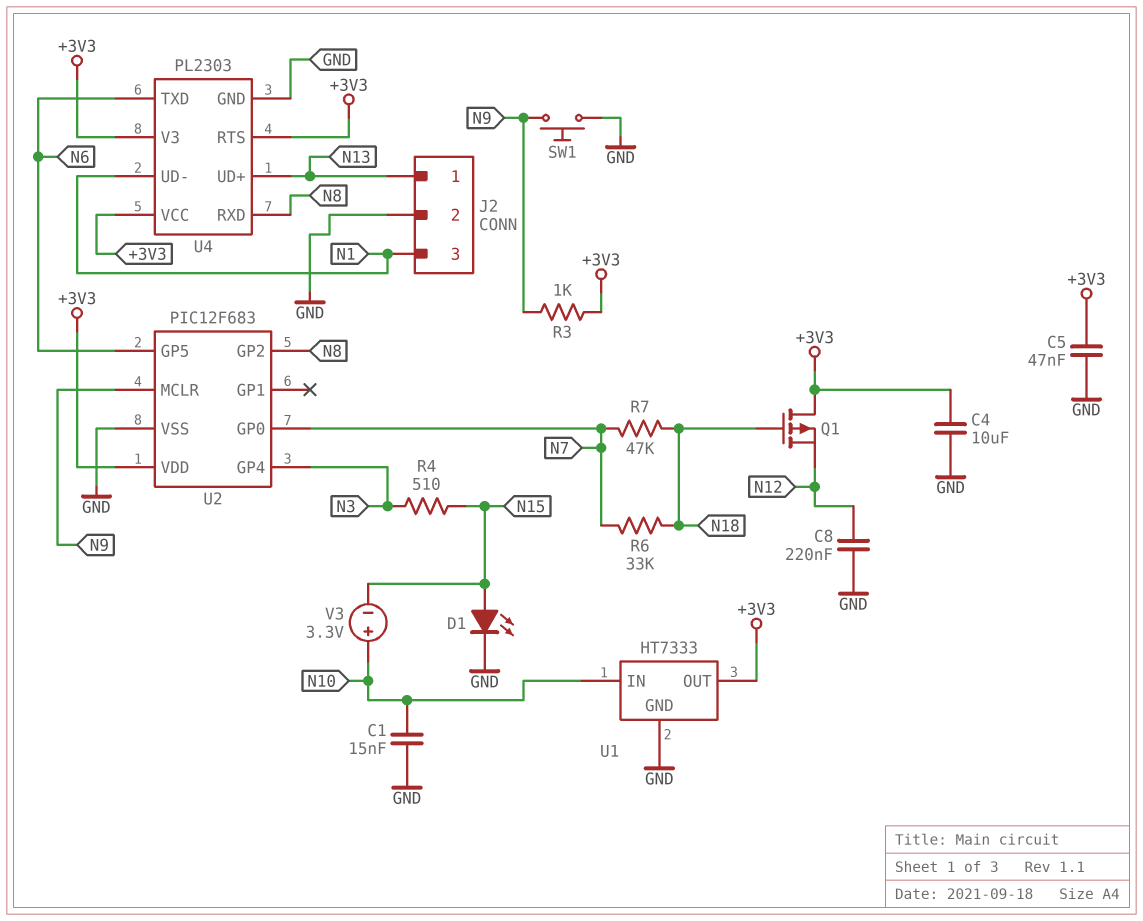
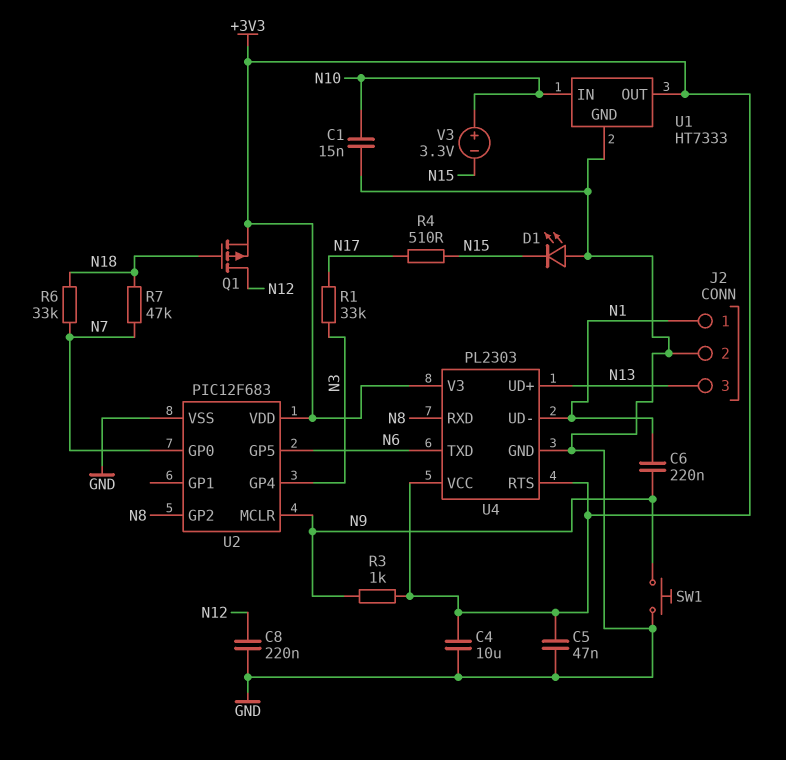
C6: none -> 220nF (N1, N9)
D1: LED (A N15, K GND) -> LED (A GND, K N15)
J2 pin 1: N13 -> N1
J2 pin 3: N1 -> N13
Q1: PMOS (G N18, D +3V3, S N12) -> PMOS (G N18, D N12, S +3V3)
R1: none -> 33k (N3, N17)
R4: 510 (N3, N15) -> 510 (N15, N17)

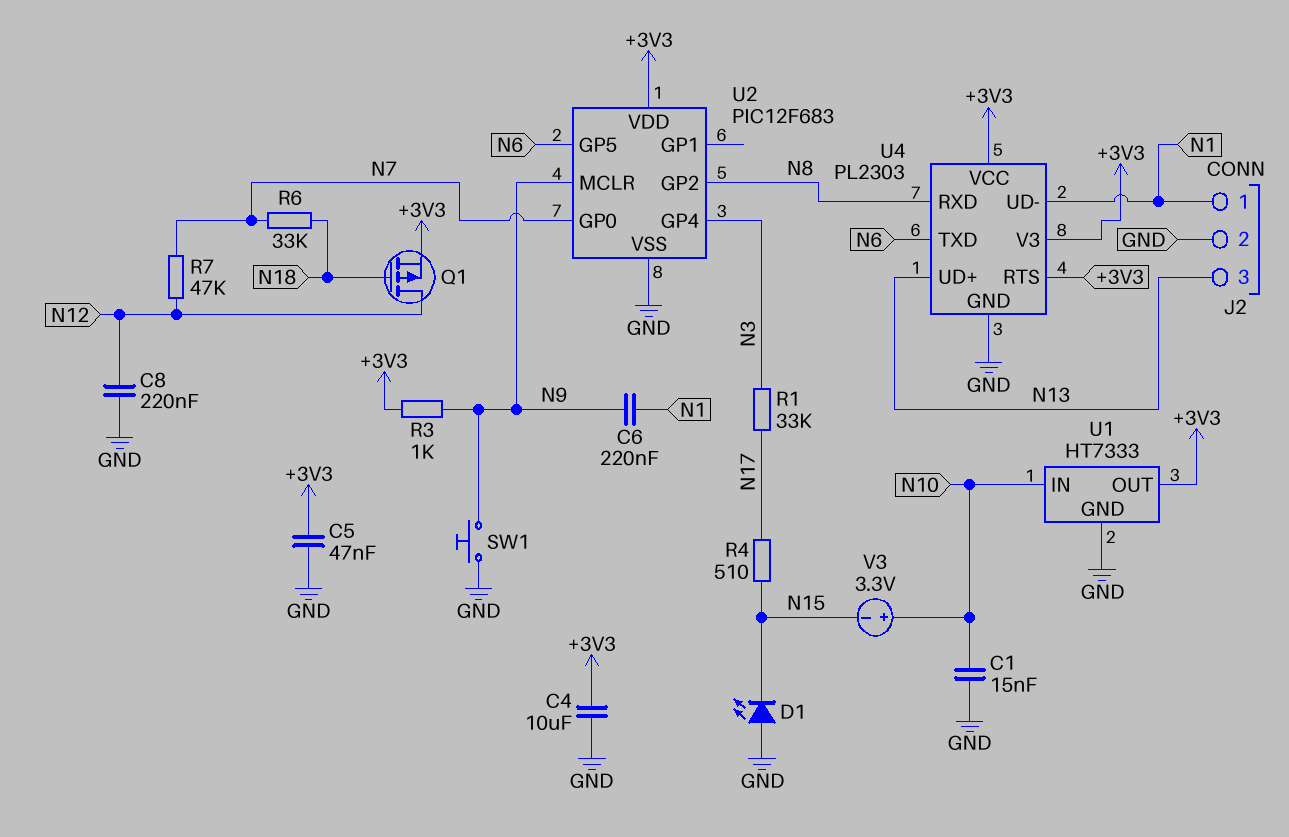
R7: 47k (N7, N18) -> 47k (N7, N12)

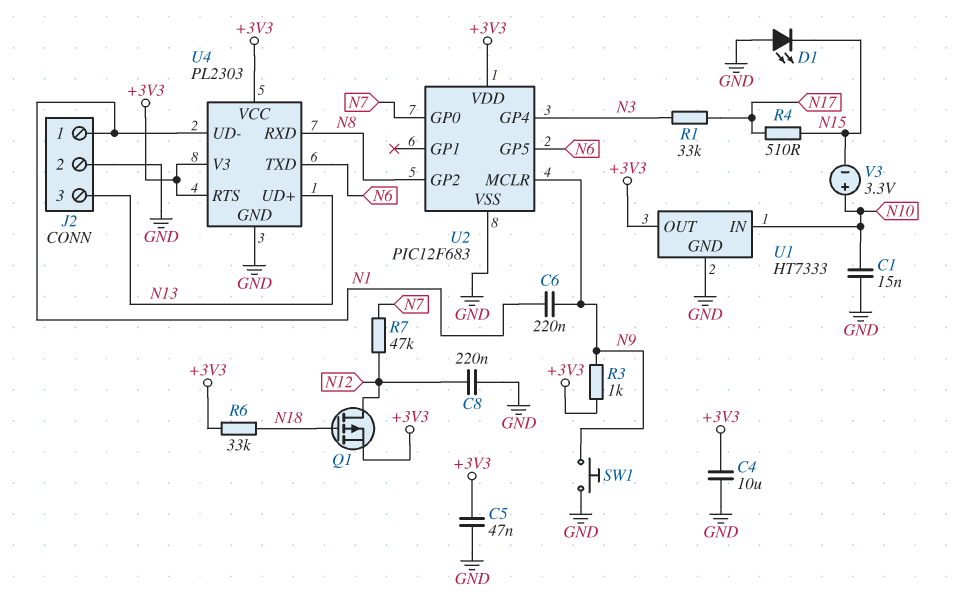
R6: 33k (N7, N18) -> 33k (+3V3, N18)

